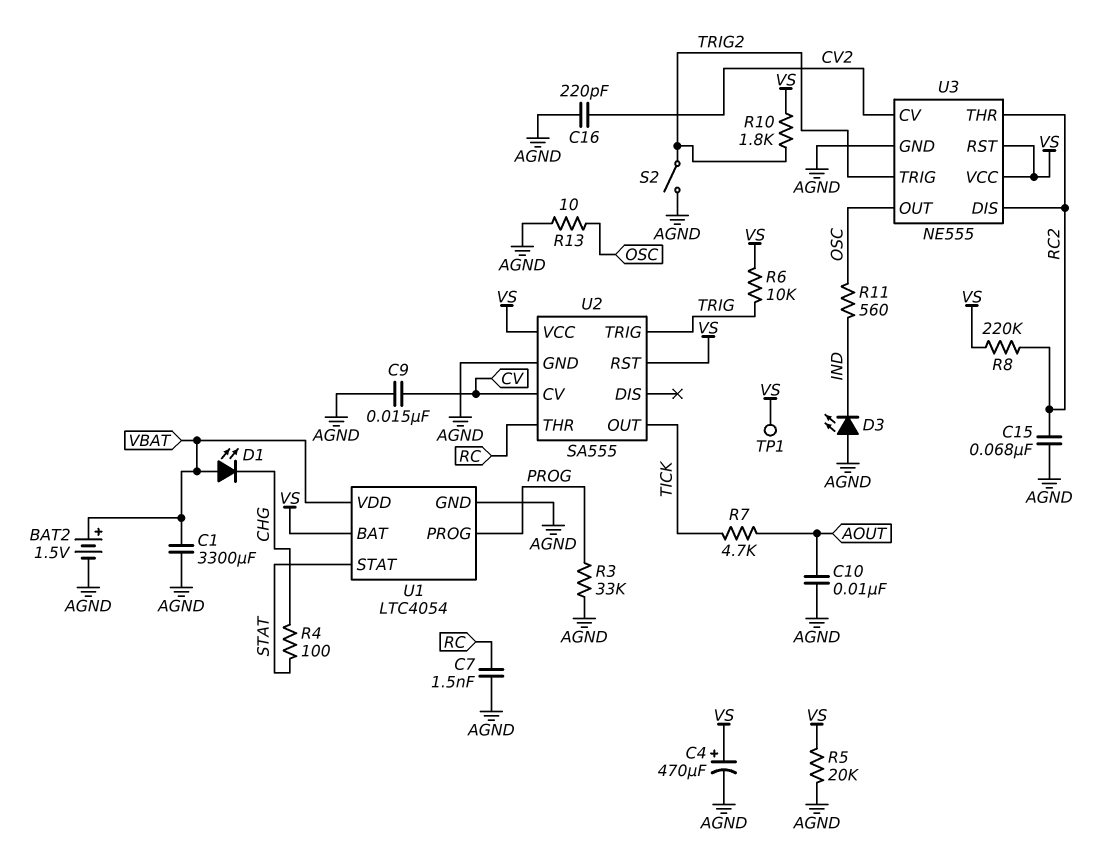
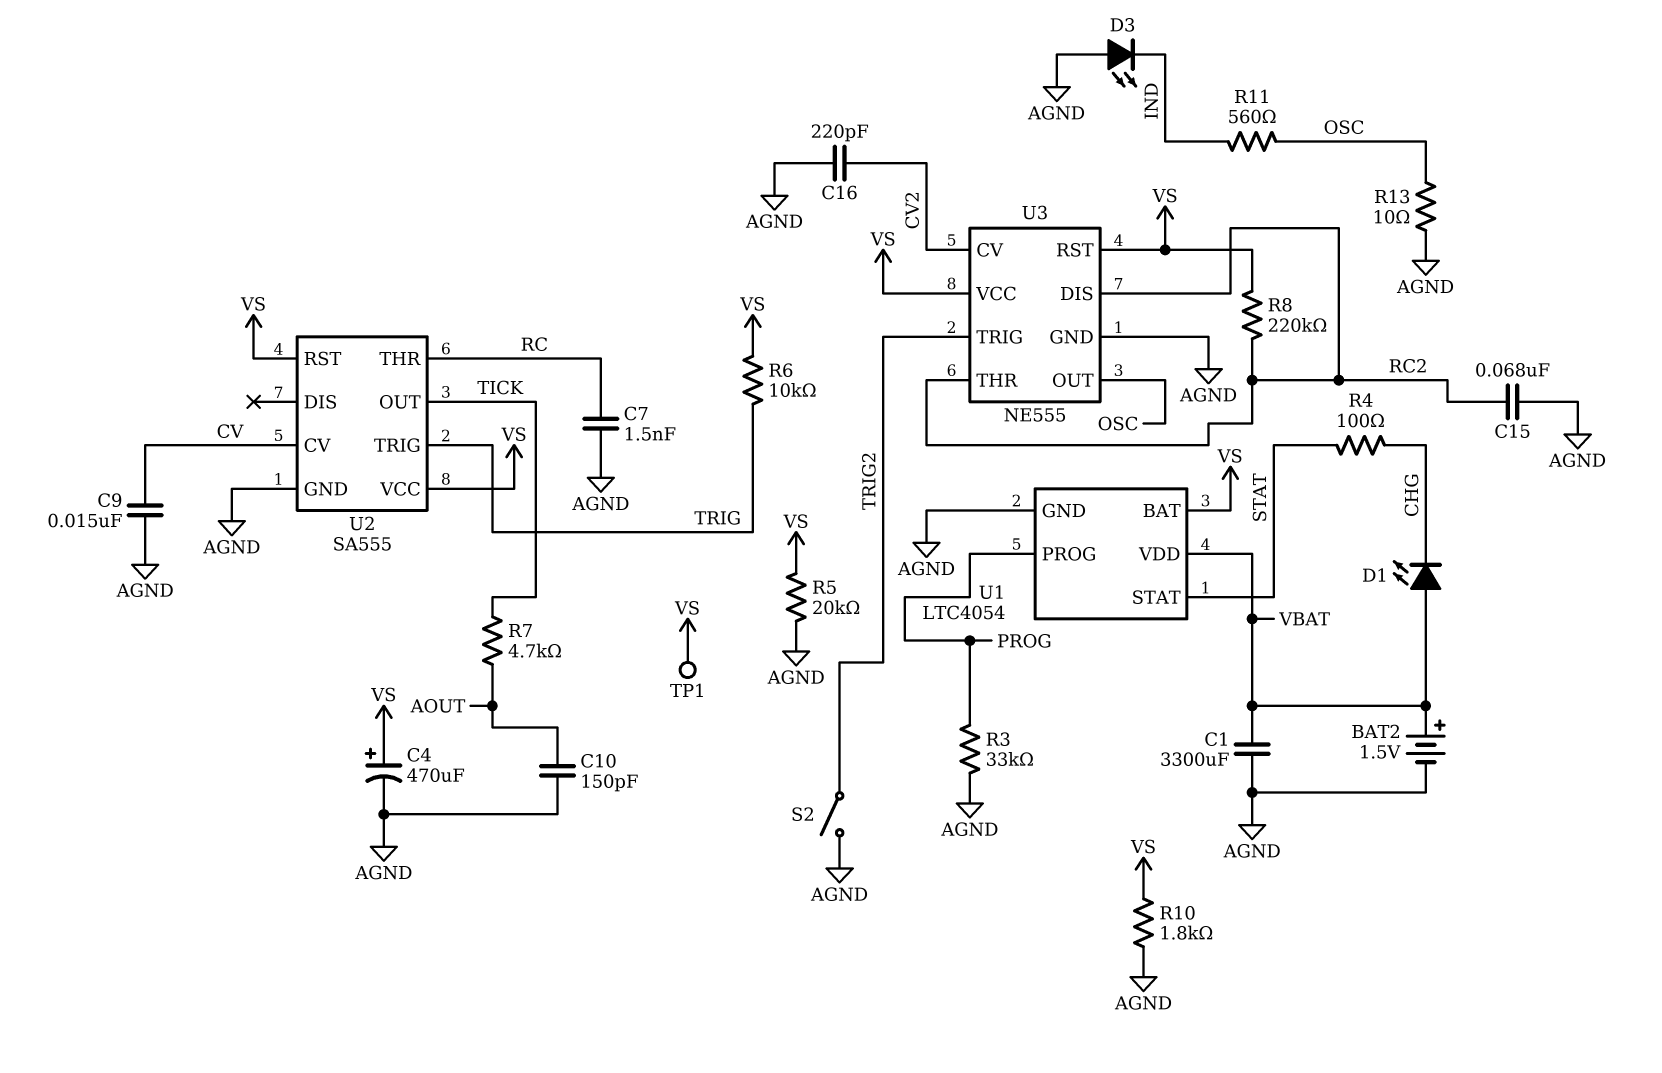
C10: 10nF (AGND, AOUT) -> 150pF (AGND, AOUT)
R10: 1.8k (TRIG2, VS) -> 1.8k (AGND, VS)

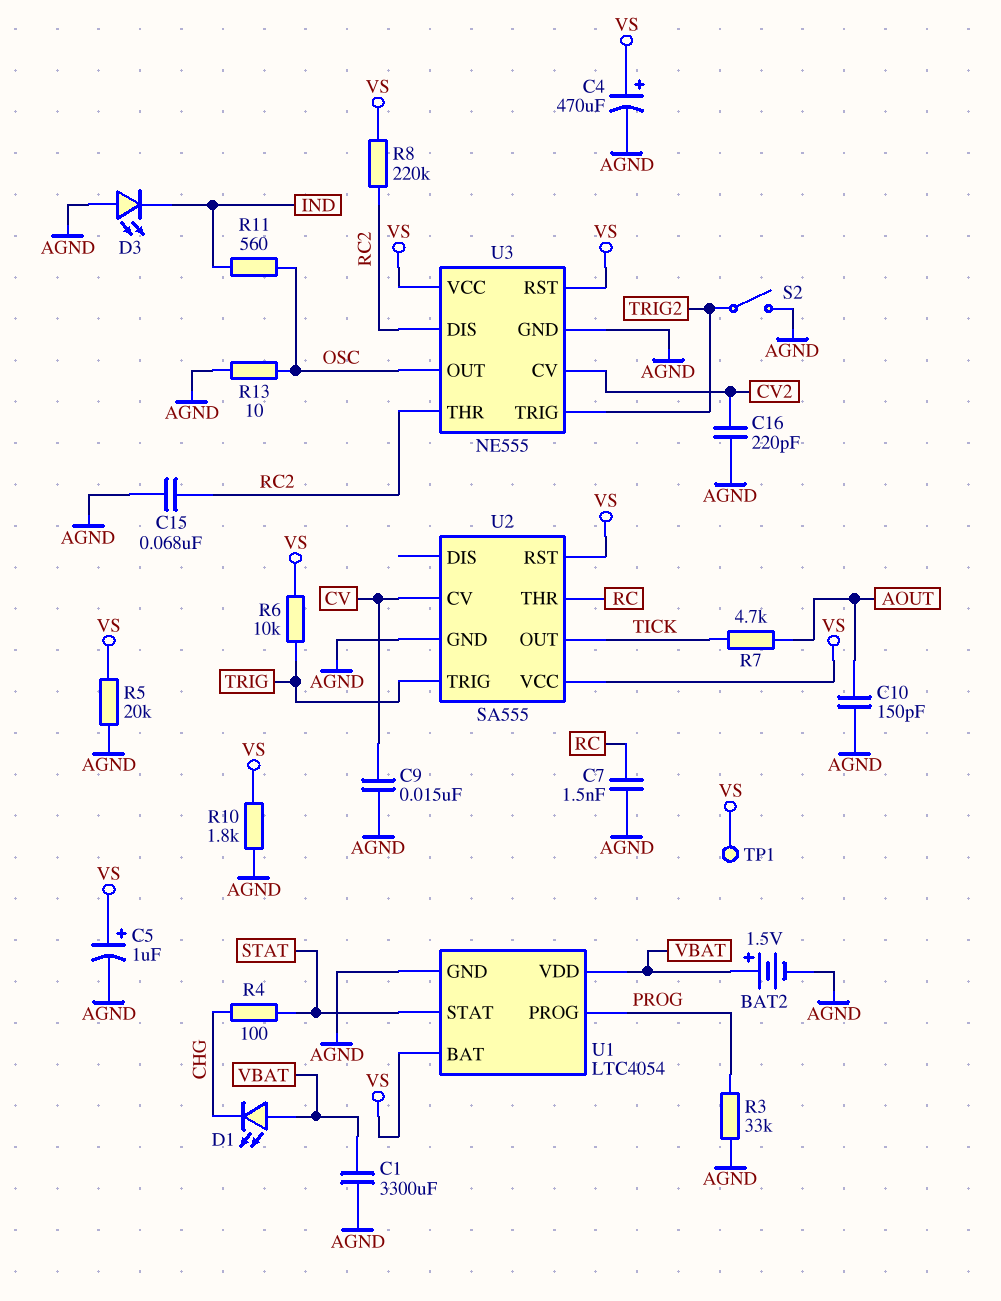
C5: none -> 1uF (plus VS, minus AGND)

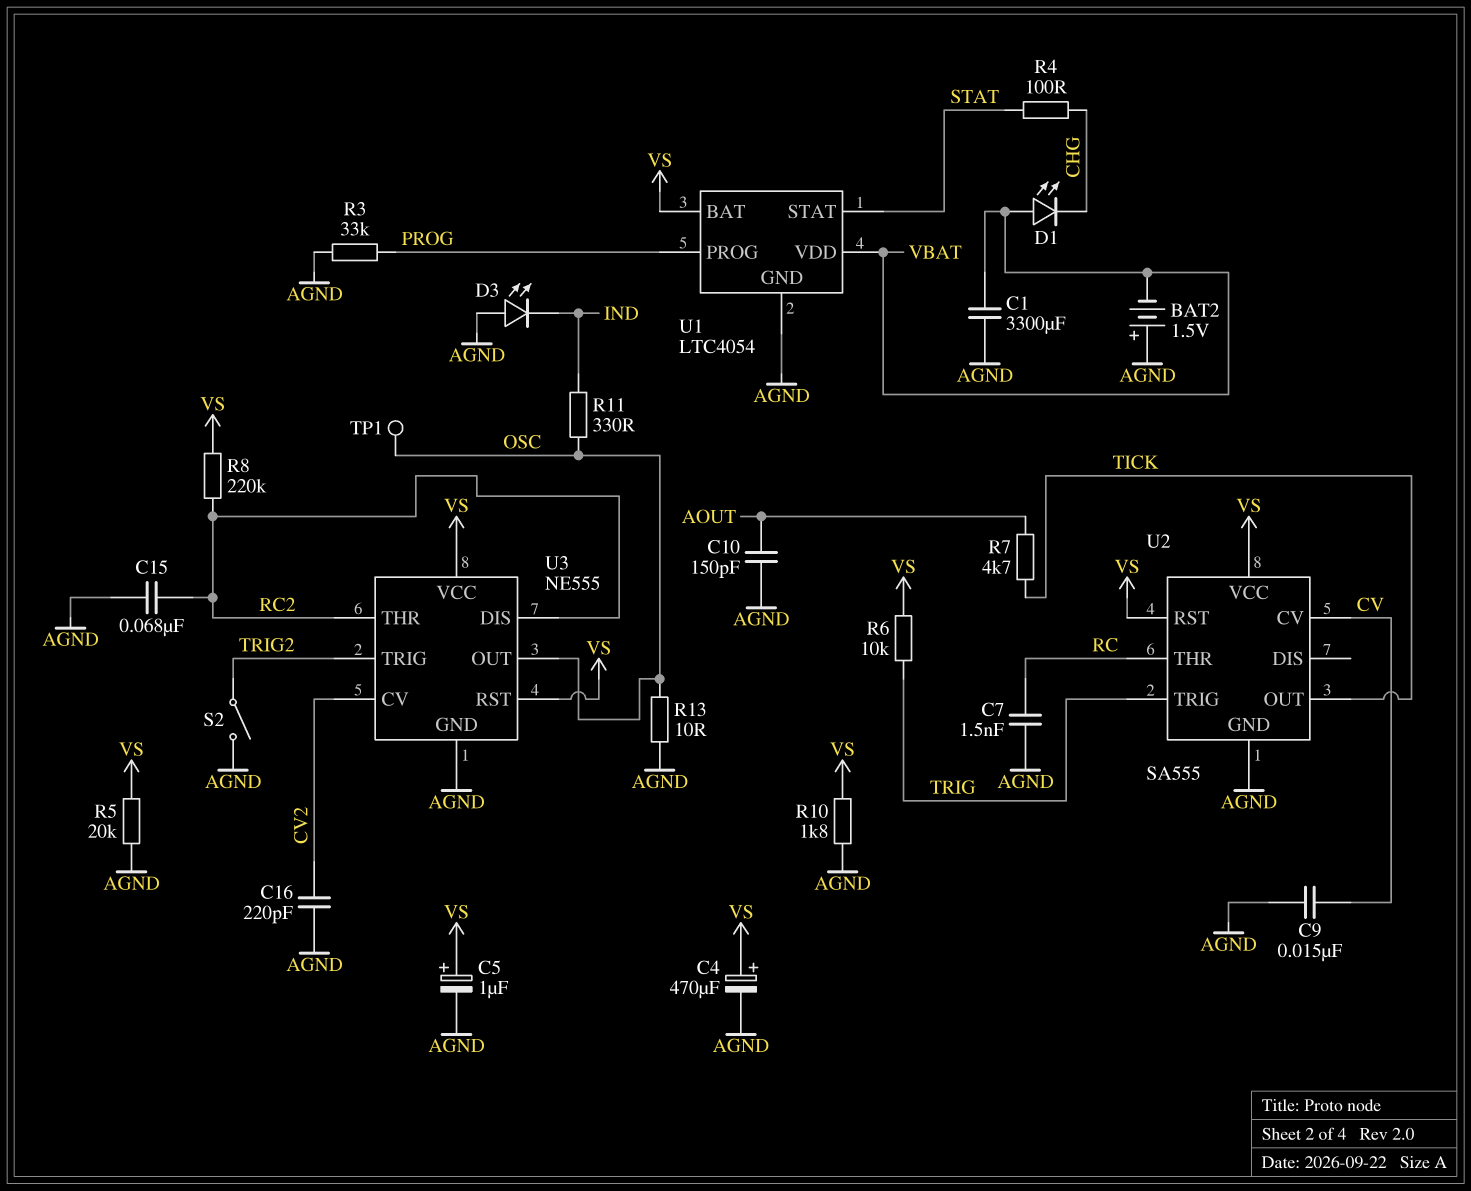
BAT2: 1.5V (plus VBAT, minus AGND) -> 1.5V (plus AGND, minus VBAT)
R11: 560 (IND, OSC) -> 330 (IND, OSC)
TP1: test point (VS) -> test point (OSC)

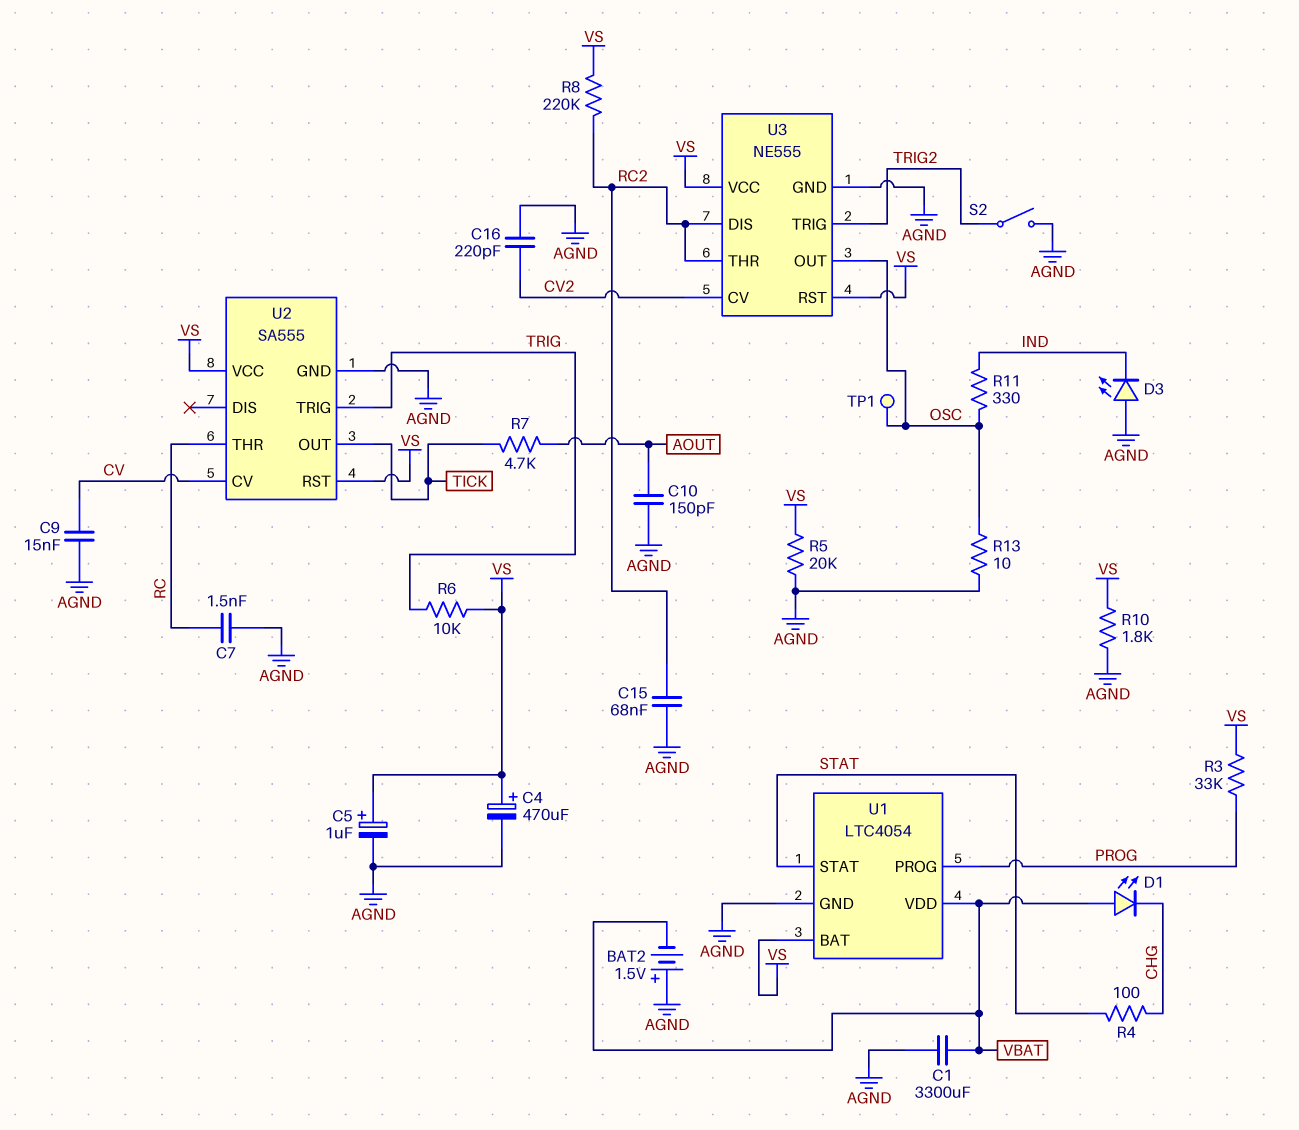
R3: 33k (AGND, PROG) -> 33k (PROG, VS)

